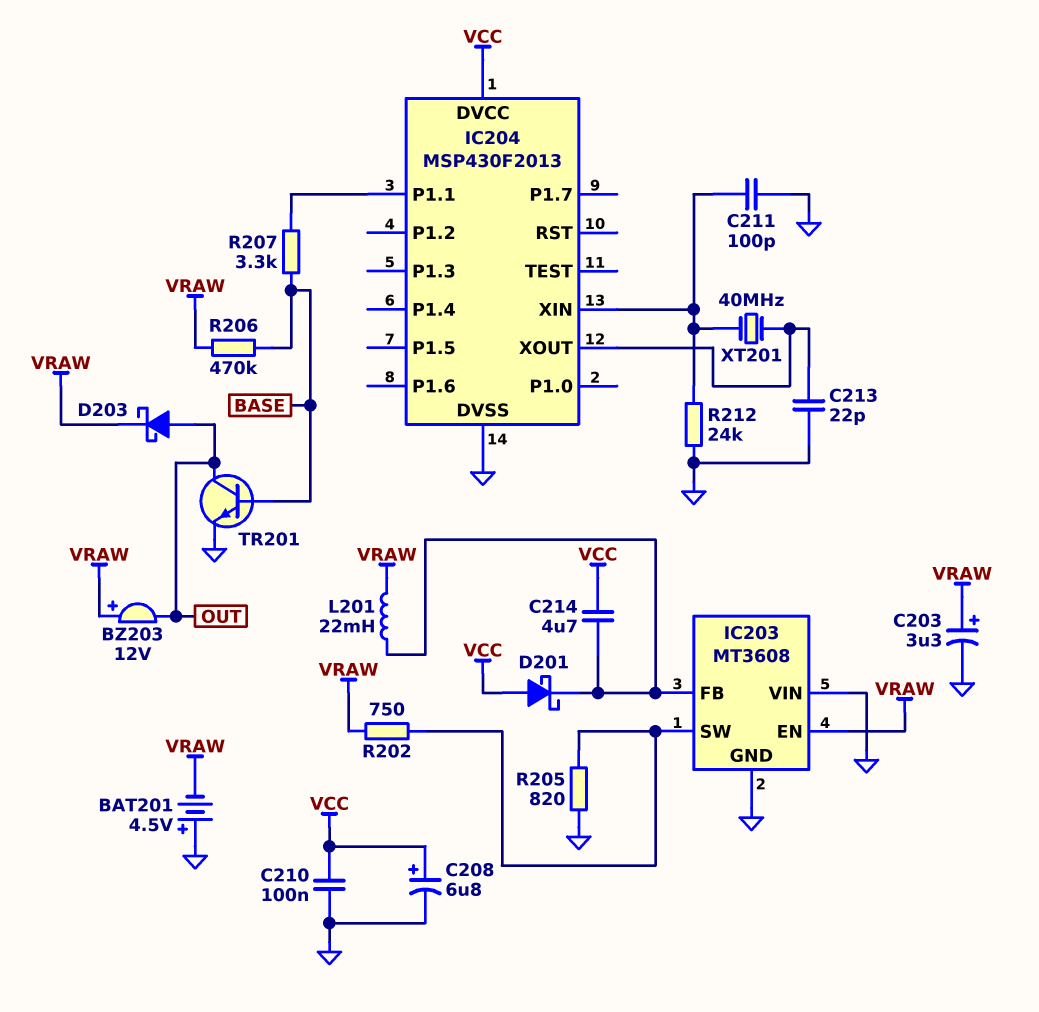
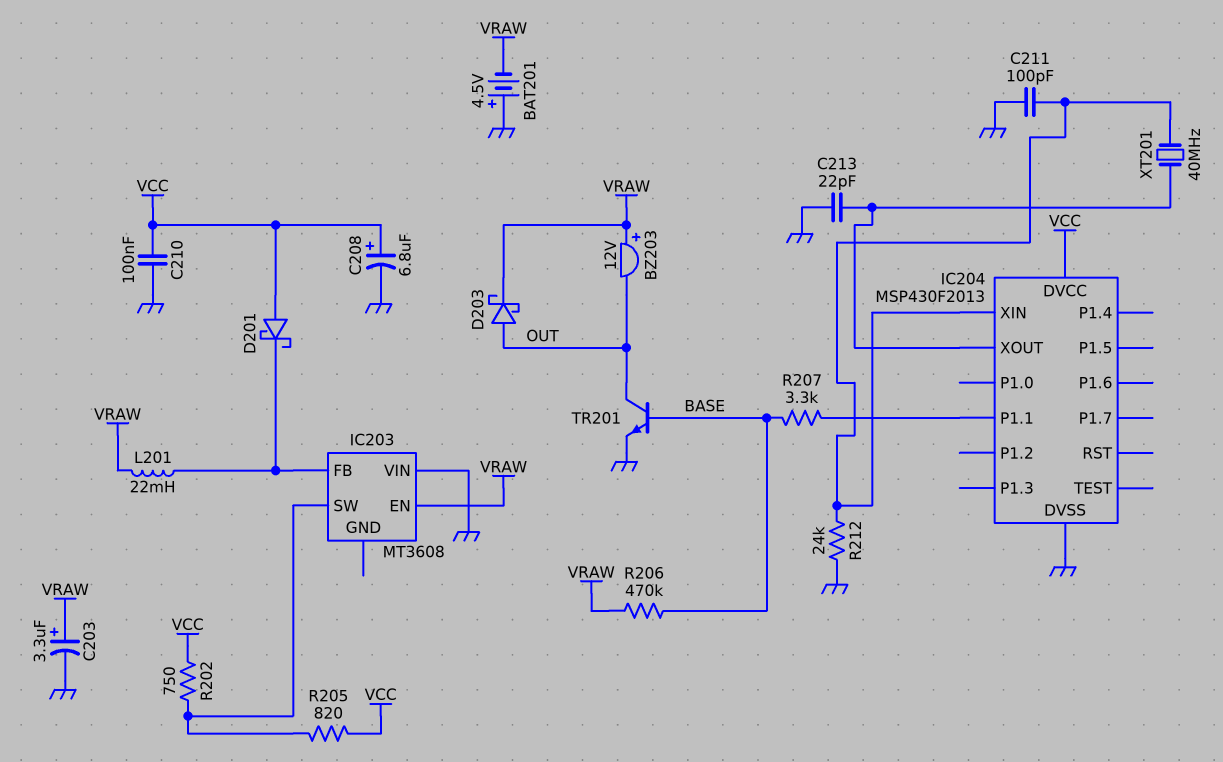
C214: 4.7uF (IC203/FB, VCC) -> none
IC203 pin GND: GND -> none
R202: 750 (IC203/SW, VRAW) -> 750 (IC203/SW, VCC)
R205: 820 (GND, IC203/SW) -> 820 (IC203/SW, VCC)

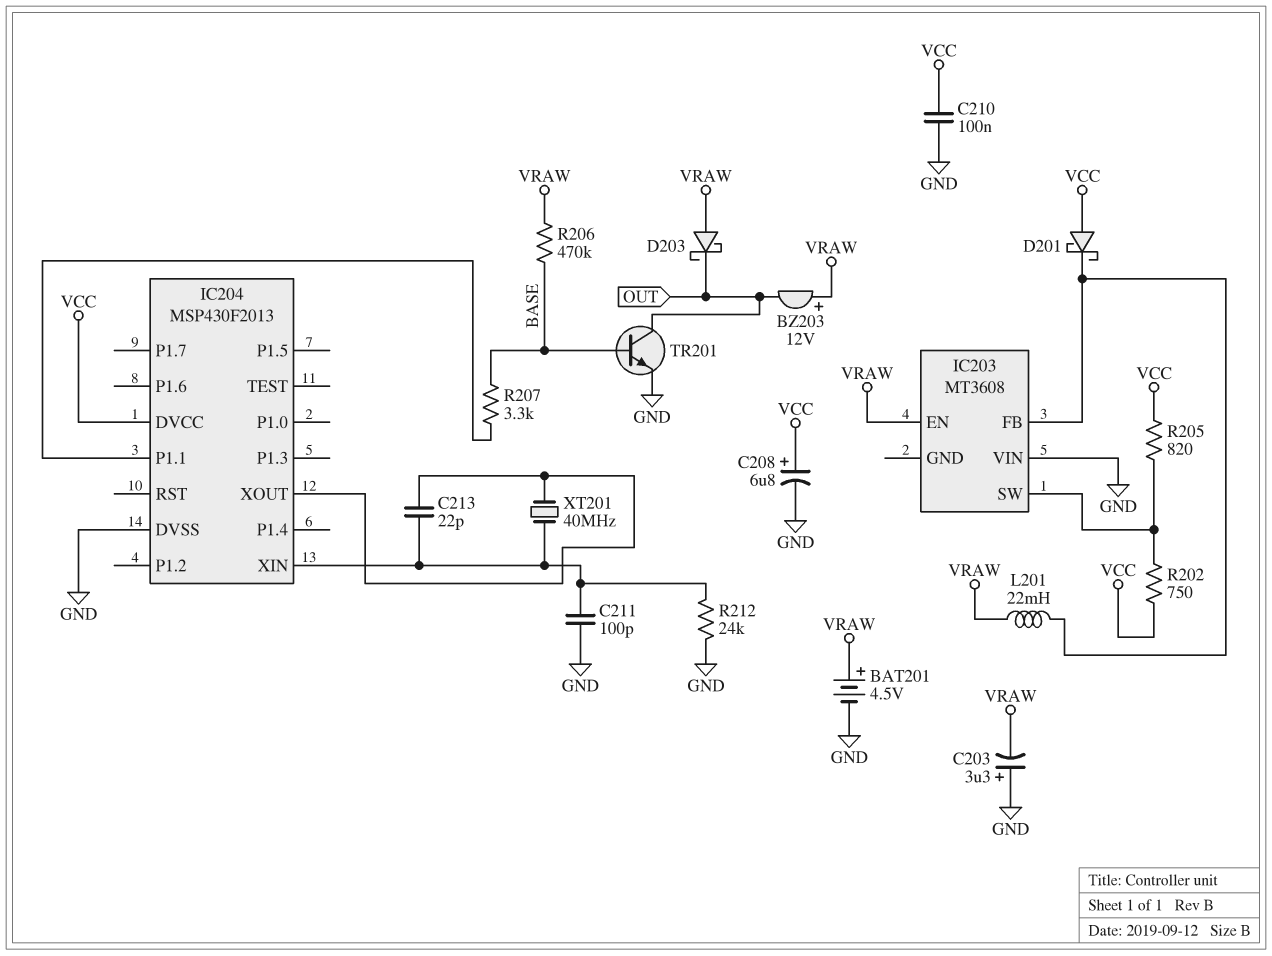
BAT201: 4.5V (plus GND, minus VRAW) -> 4.5V (plus VRAW, minus GND)
C203: 3.3uF (plus VRAW, minus GND) -> 3.3uF (plus GND, minus VRAW)
C213: 22pF (GND, IC204/XOUT) -> 22pF (IC204/XIN, IC204/XOUT)
D203: schottky (A OUT, K VRAW) -> schottky (A VRAW, K OUT)

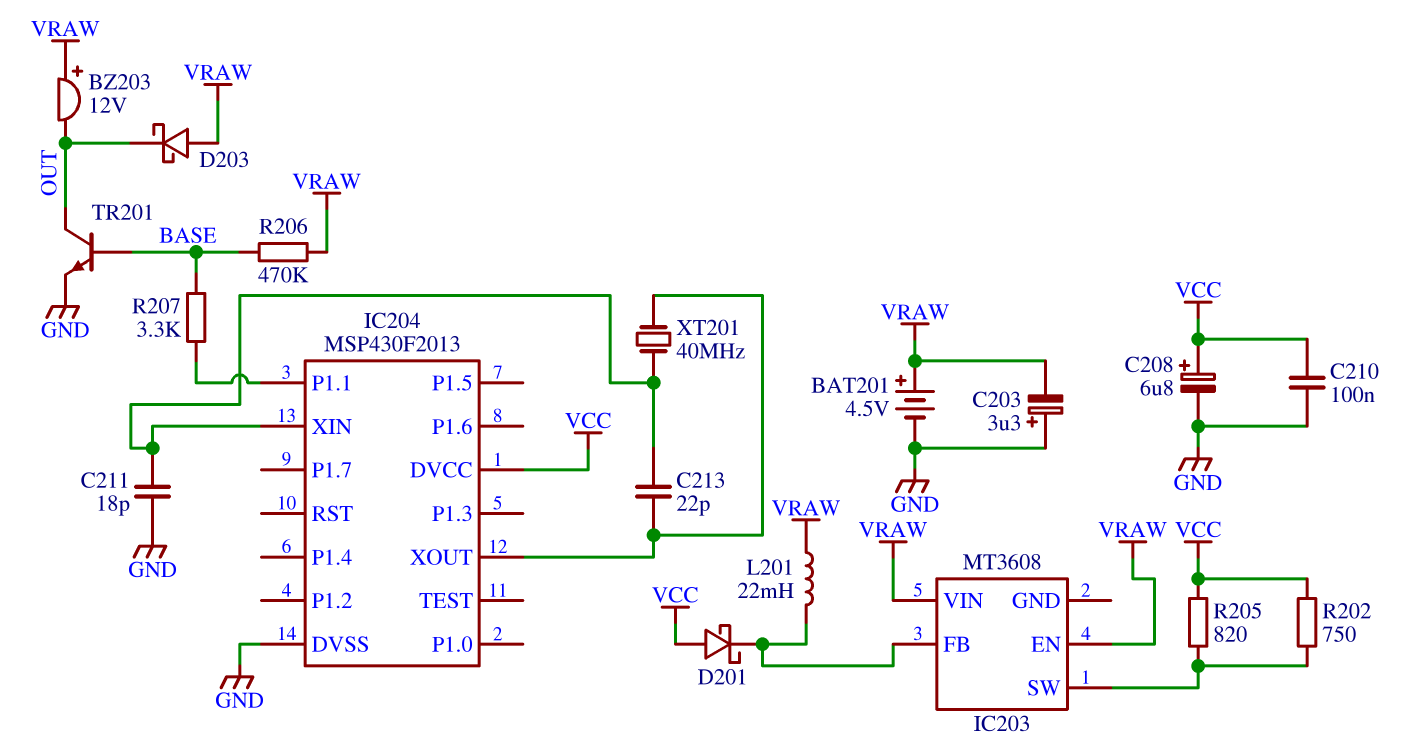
C211: 100pF (GND, IC204/XIN) -> 18pF (GND, IC204/XIN)
IC203 pin VIN: GND -> VRAW
R212: 24k (GND, IC204/XIN) -> none

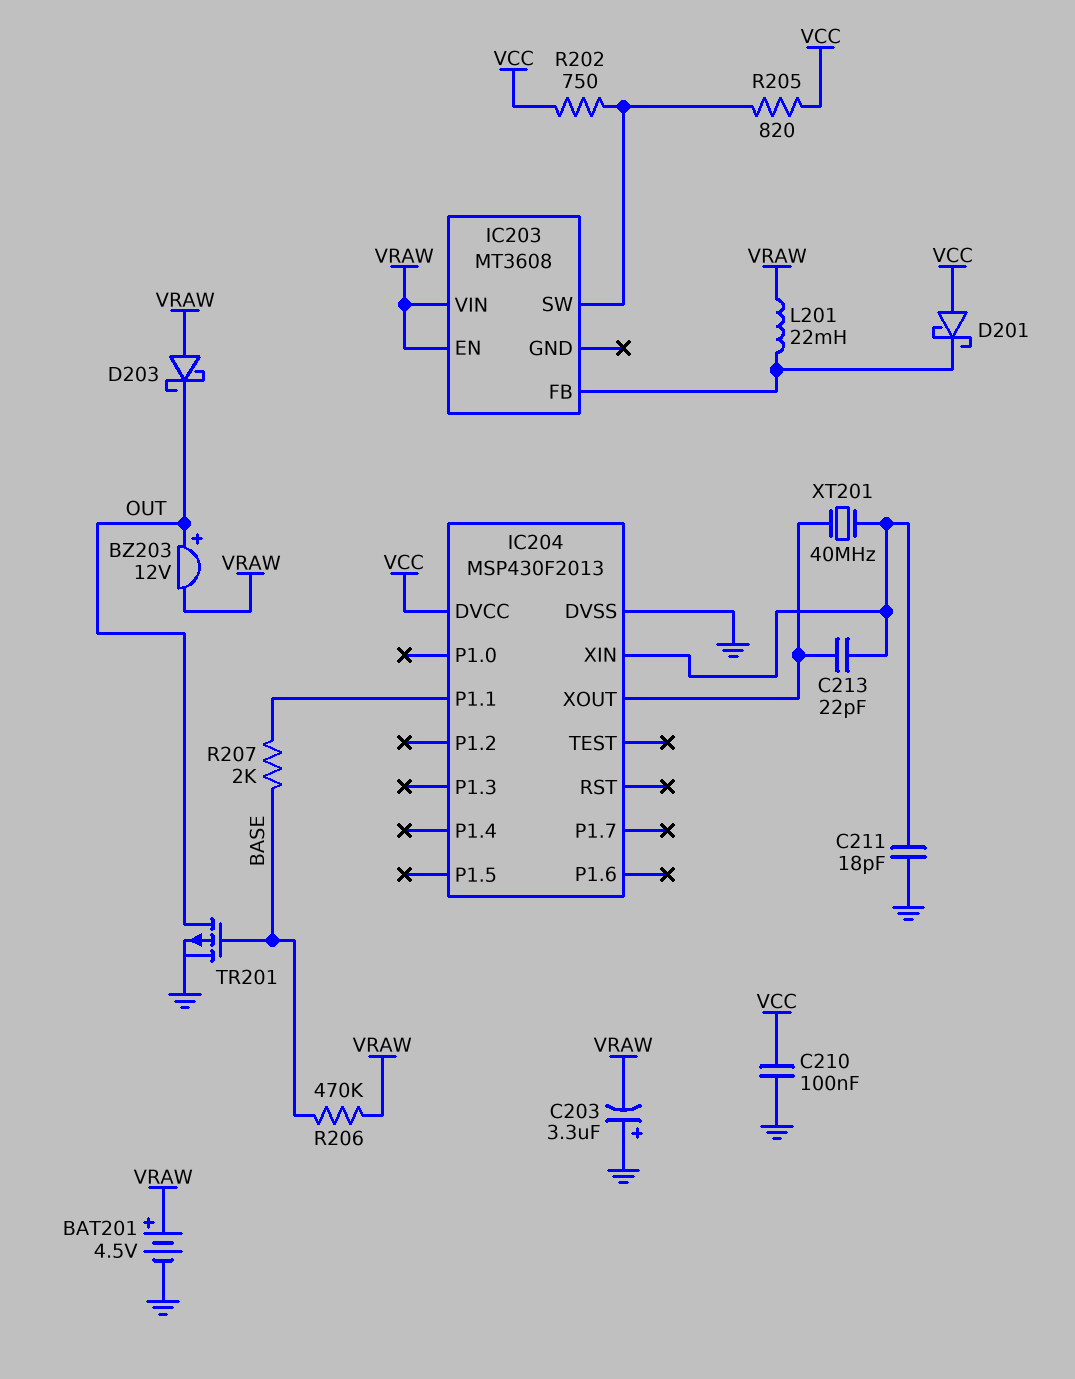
BZ203: buzzer 12V (plus VRAW, minus OUT) -> buzzer 12V (plus OUT, minus VRAW)
C208: 6.8uF (plus VCC, minus GND) -> none
R207: 3.3k (BASE, IC204/P1.1) -> 2k (BASE, IC204/P1.1)
TR201: NPN (B BASE, C OUT, E GND) -> PMOS (G BASE, D OUT, S GND)

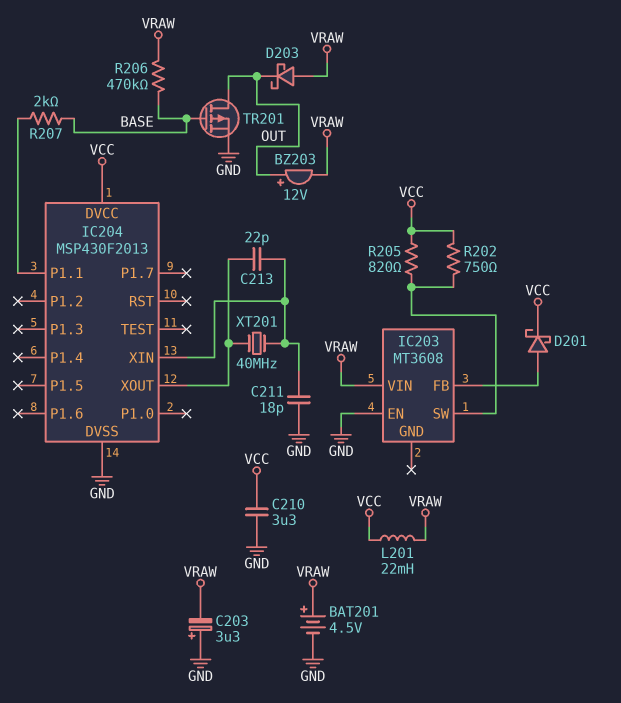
C210: 100nF (GND, VCC) -> 3.3uF (GND, VCC)
D201: schottky (A VCC, K IC203/FB) -> schottky (A IC203/FB, K VCC)
IC203 pin EN: VRAW -> GND
L201: 22mH (IC203/FB, VRAW) -> 22mH (VCC, VRAW)

